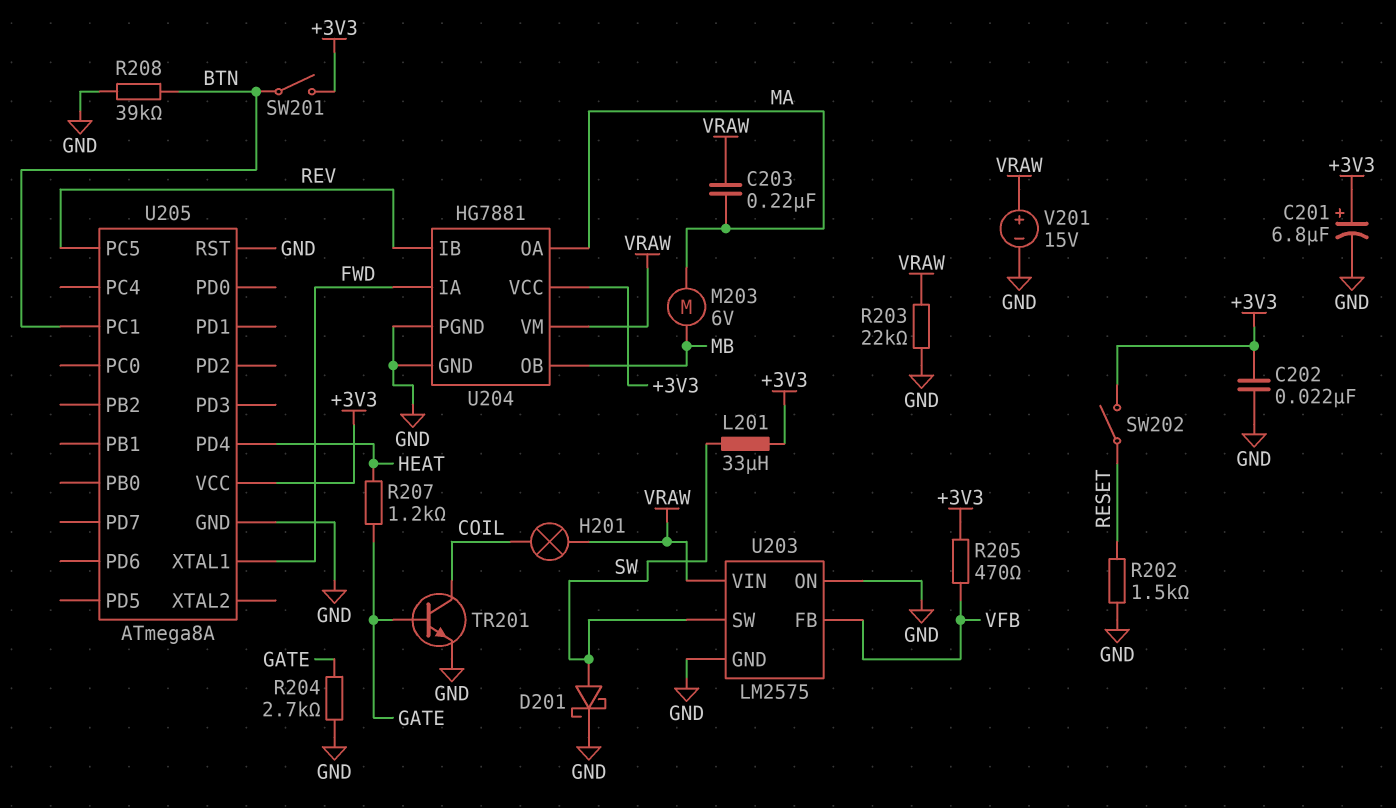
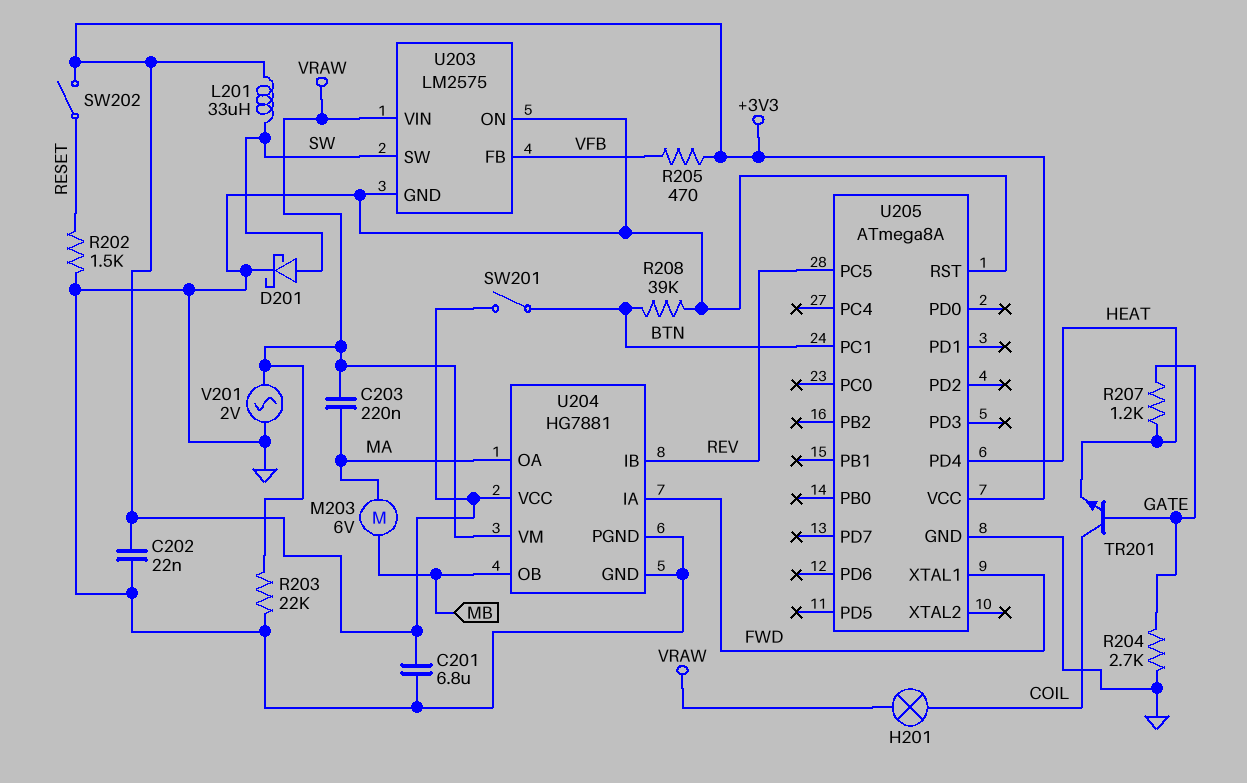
C201: 6.8uF (plus +3V3, minus GND) -> 6.8uF (+3V3, GND)
TR201: NPN (B GATE, C COIL, E GND) -> NPN (B GATE, C COIL, E HEAT)
V201: 15V (plus VRAW, minus GND) -> AC 2V (GND, VRAW)

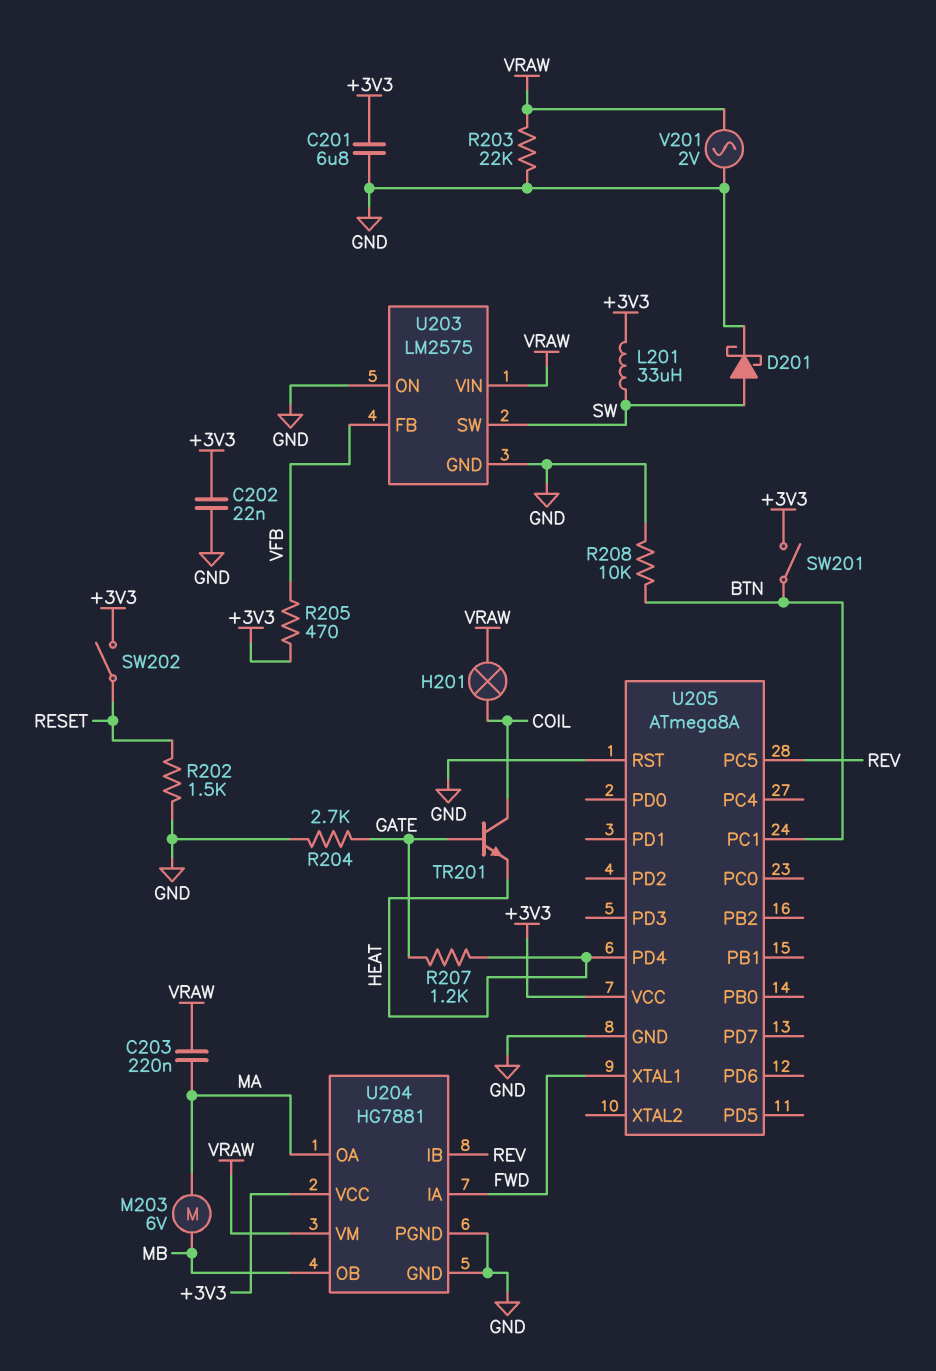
R208: 39k (BTN, GND) -> 10k (BTN, GND)

